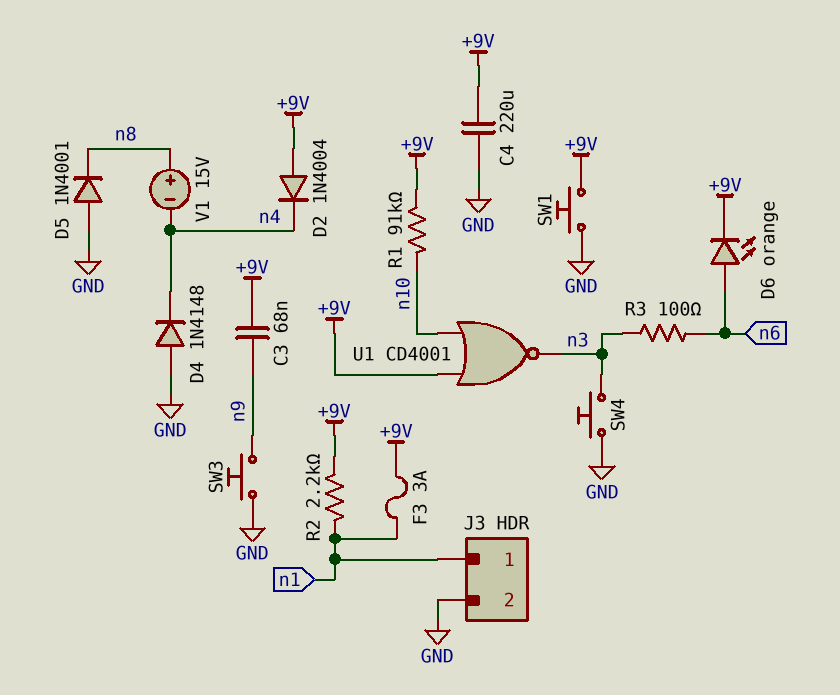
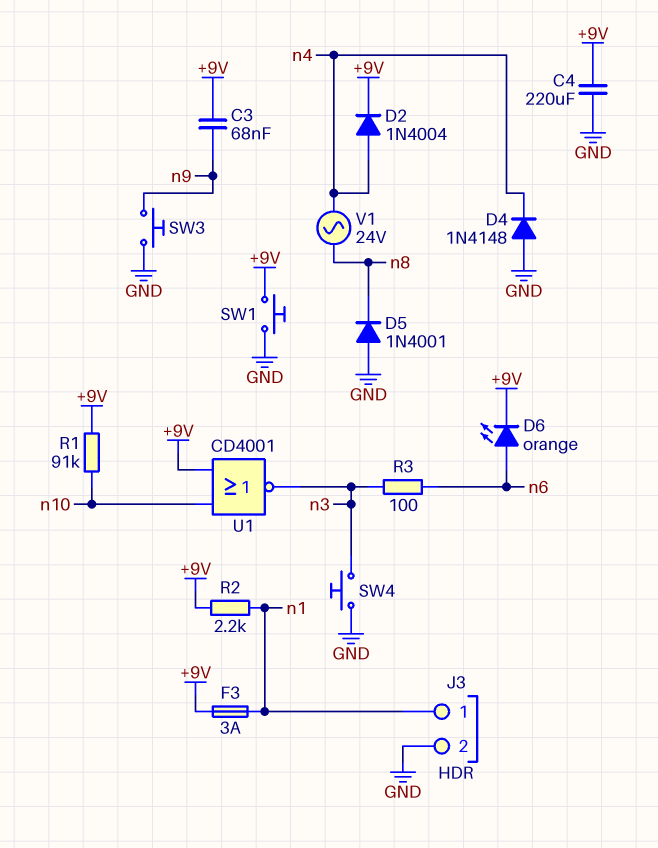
D2: diode 1N4004 (A +9V, K n4) -> diode 1N4004 (A n4, K +9V)
V1: 15V (plus n8, minus n4) -> AC 24V (n4, n8)

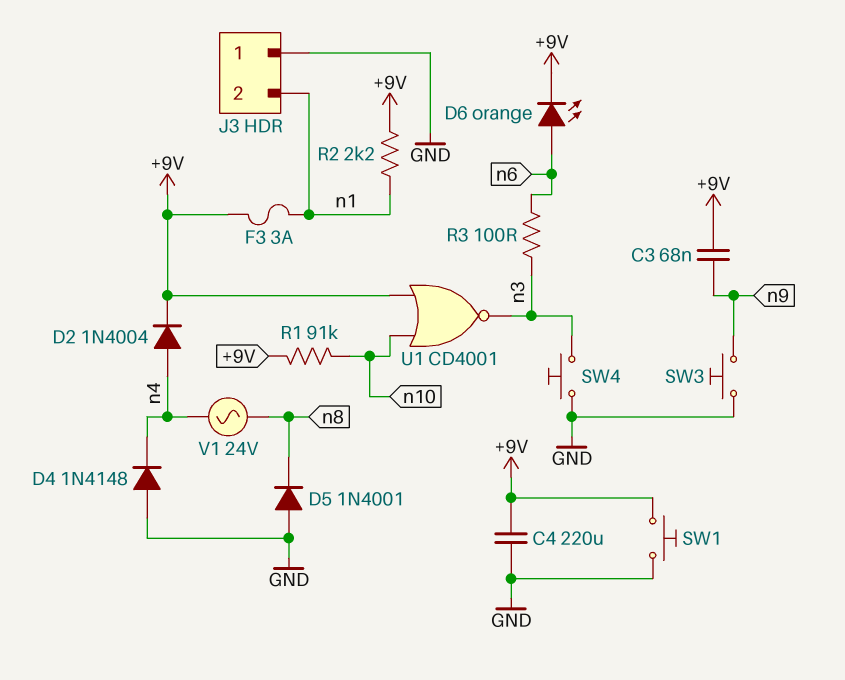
J3 pin 1: n1 -> GND
J3 pin 2: GND -> n1

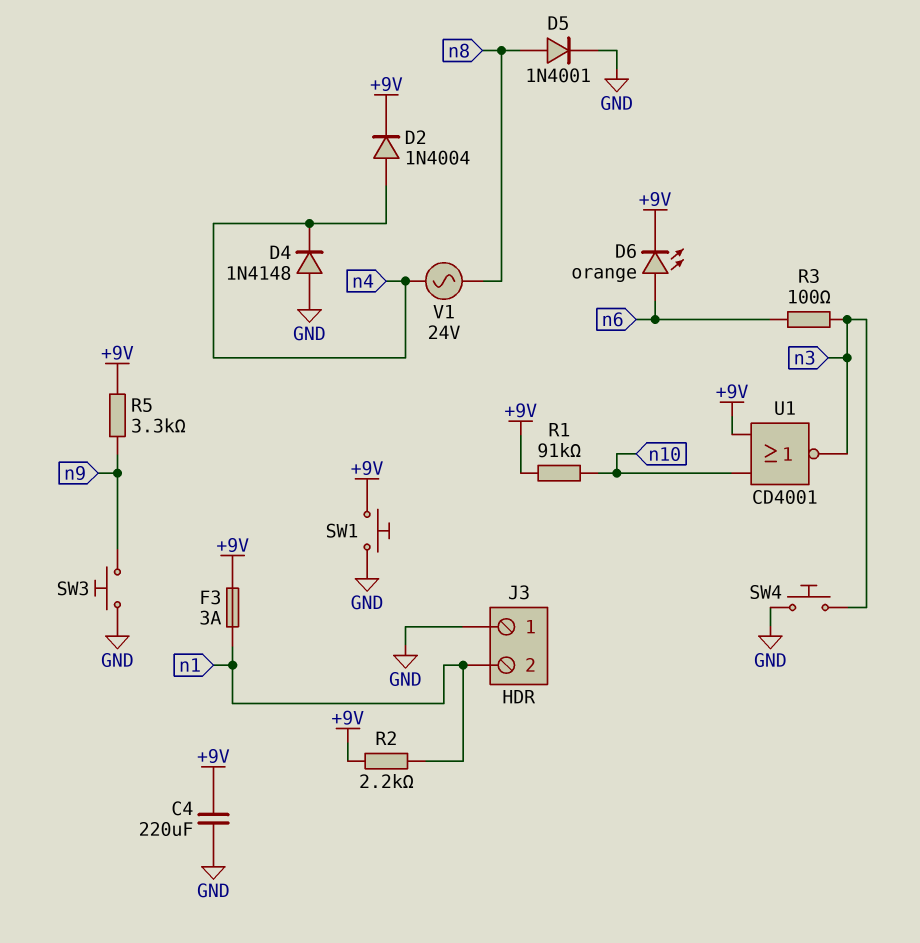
C3: 68nF (+9V, n9) -> none
D5: diode 1N4001 (A GND, K n8) -> diode 1N4001 (A n8, K GND)
R5: none -> 3.3k (+9V, n9)

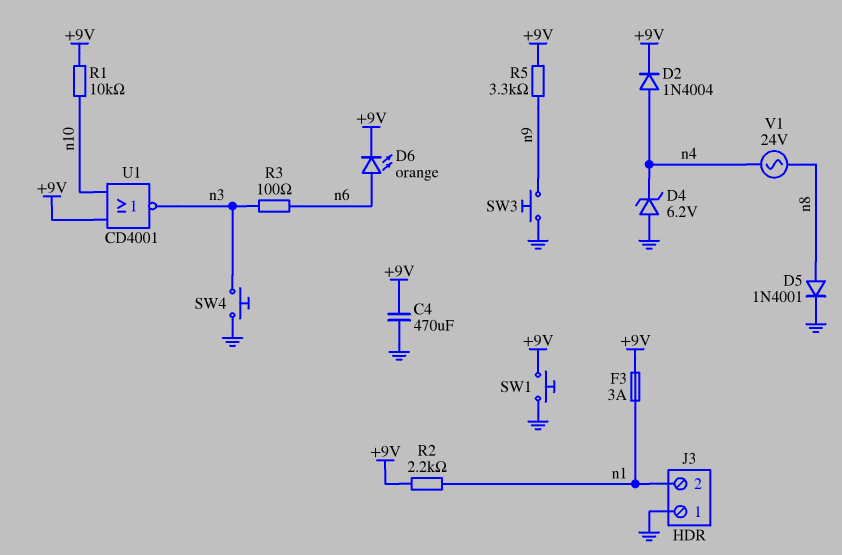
C4: 220uF (+9V, GND) -> 470uF (+9V, GND)
D4: diode 1N4148 (A GND, K n4) -> zener 6.2V (A GND, K n4)
R1: 91k (+9V, n10) -> 10k (+9V, n10)

